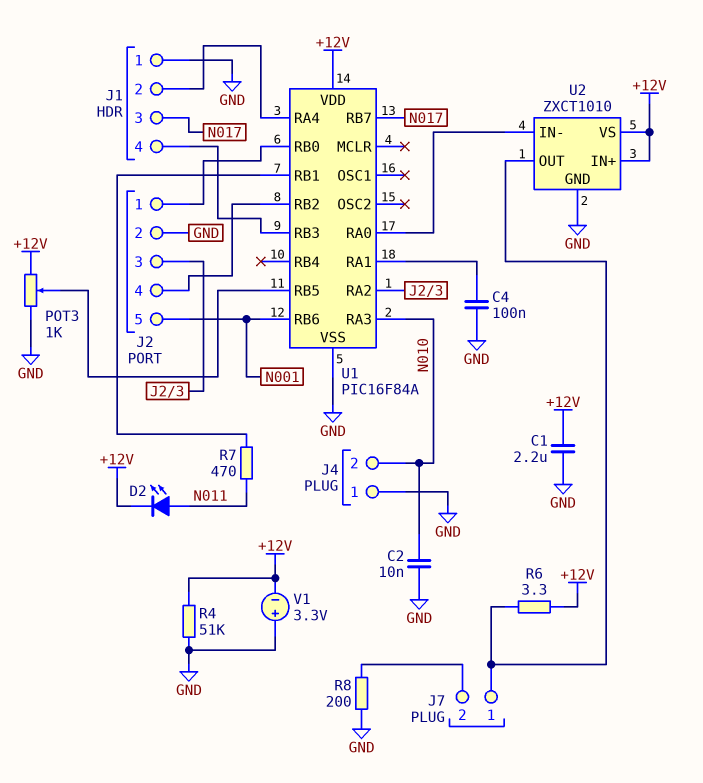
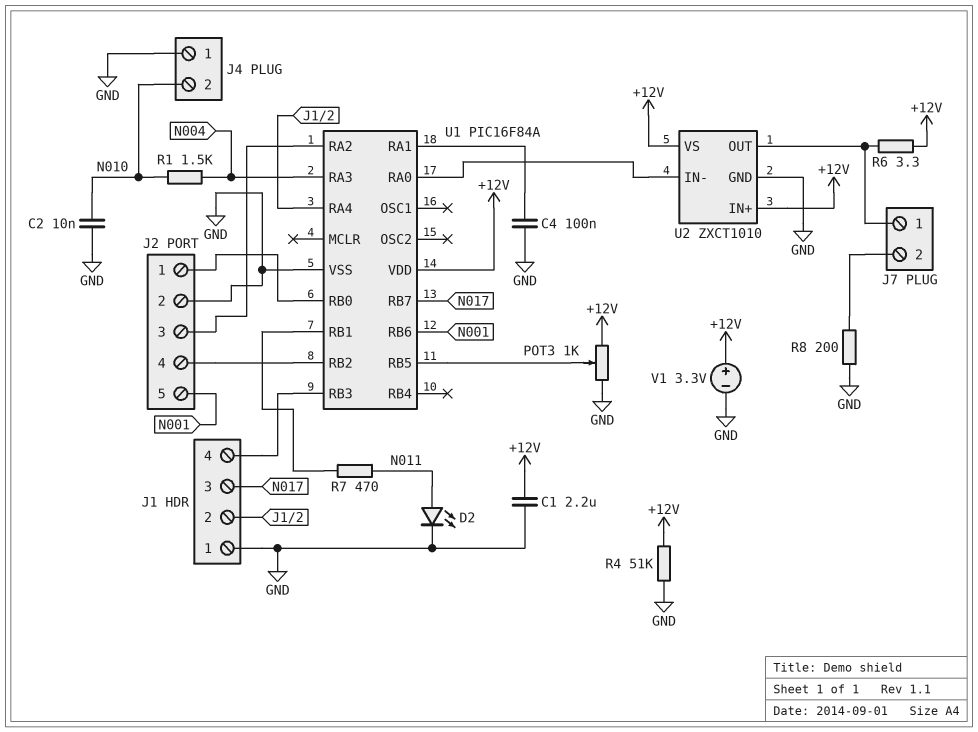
D2: LED (A N011, K +12V) -> LED (A N011, K GND)
R1: none -> 1.5k (N004, N010)
U1 pin RA3: N010 -> N004
V1: 3.3V (plus GND, minus +12V) -> 3.3V (plus +12V, minus GND)

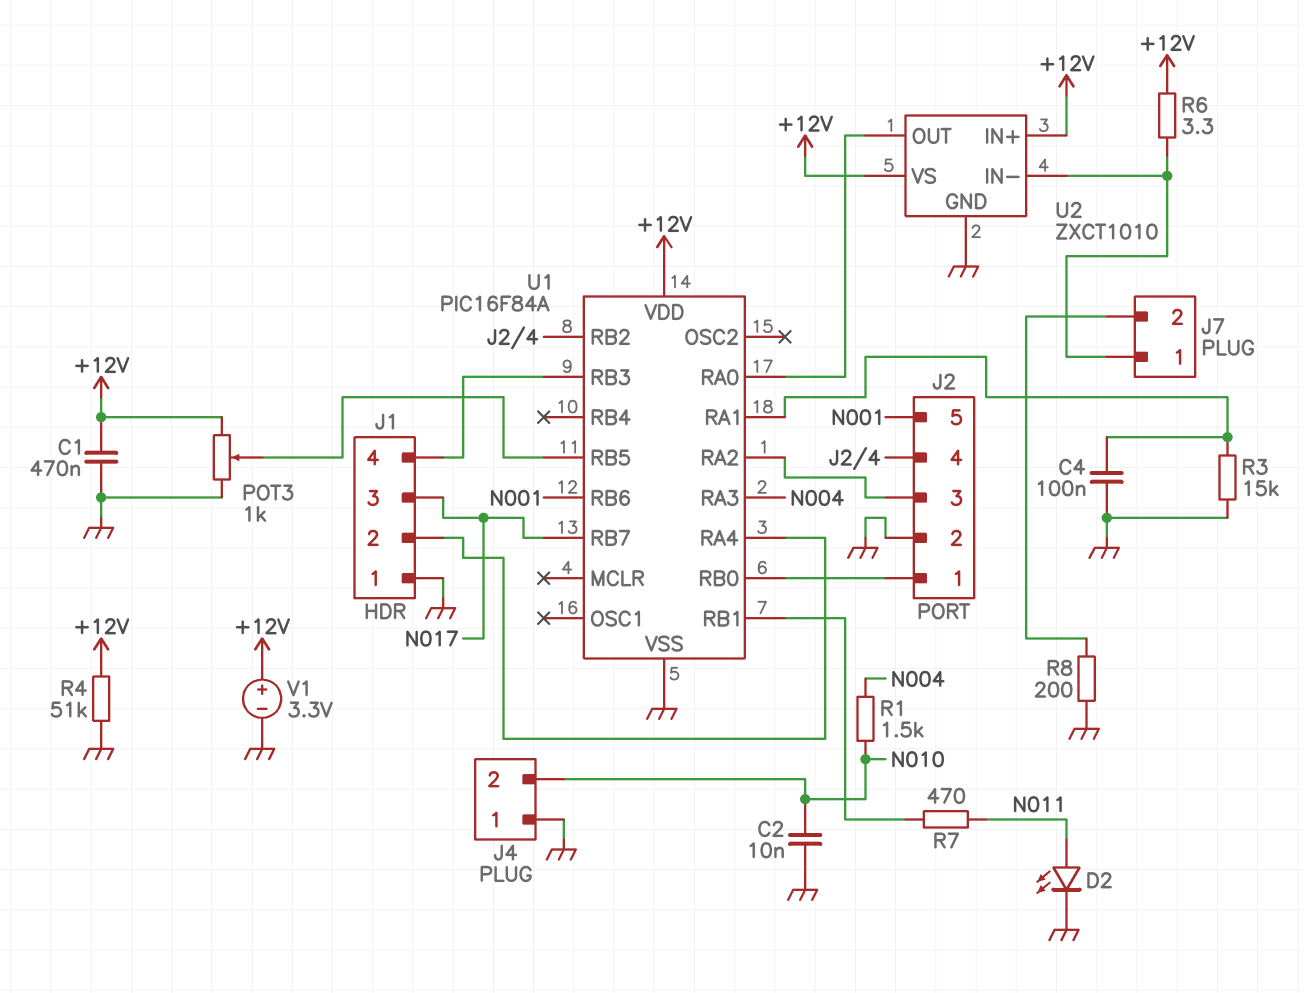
C1: 2.2uF (+12V, GND) -> 470nF (+12V, GND)
R3: none -> 15k (GND, U1/RA1)
U2 pin IN-: U1/RA0 -> J7/1
U2 pin OUT: J7/1 -> U1/RA0

